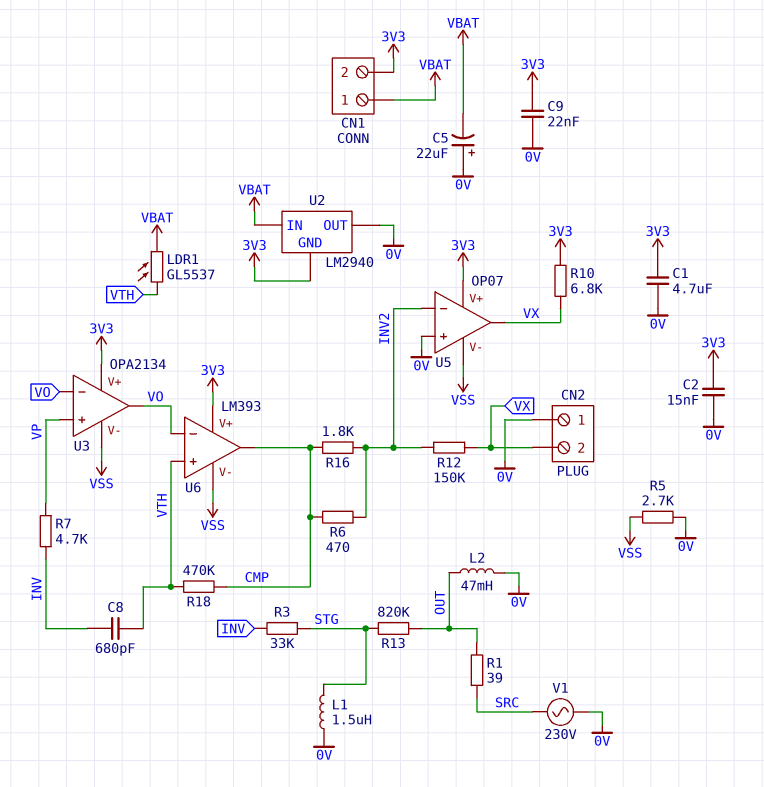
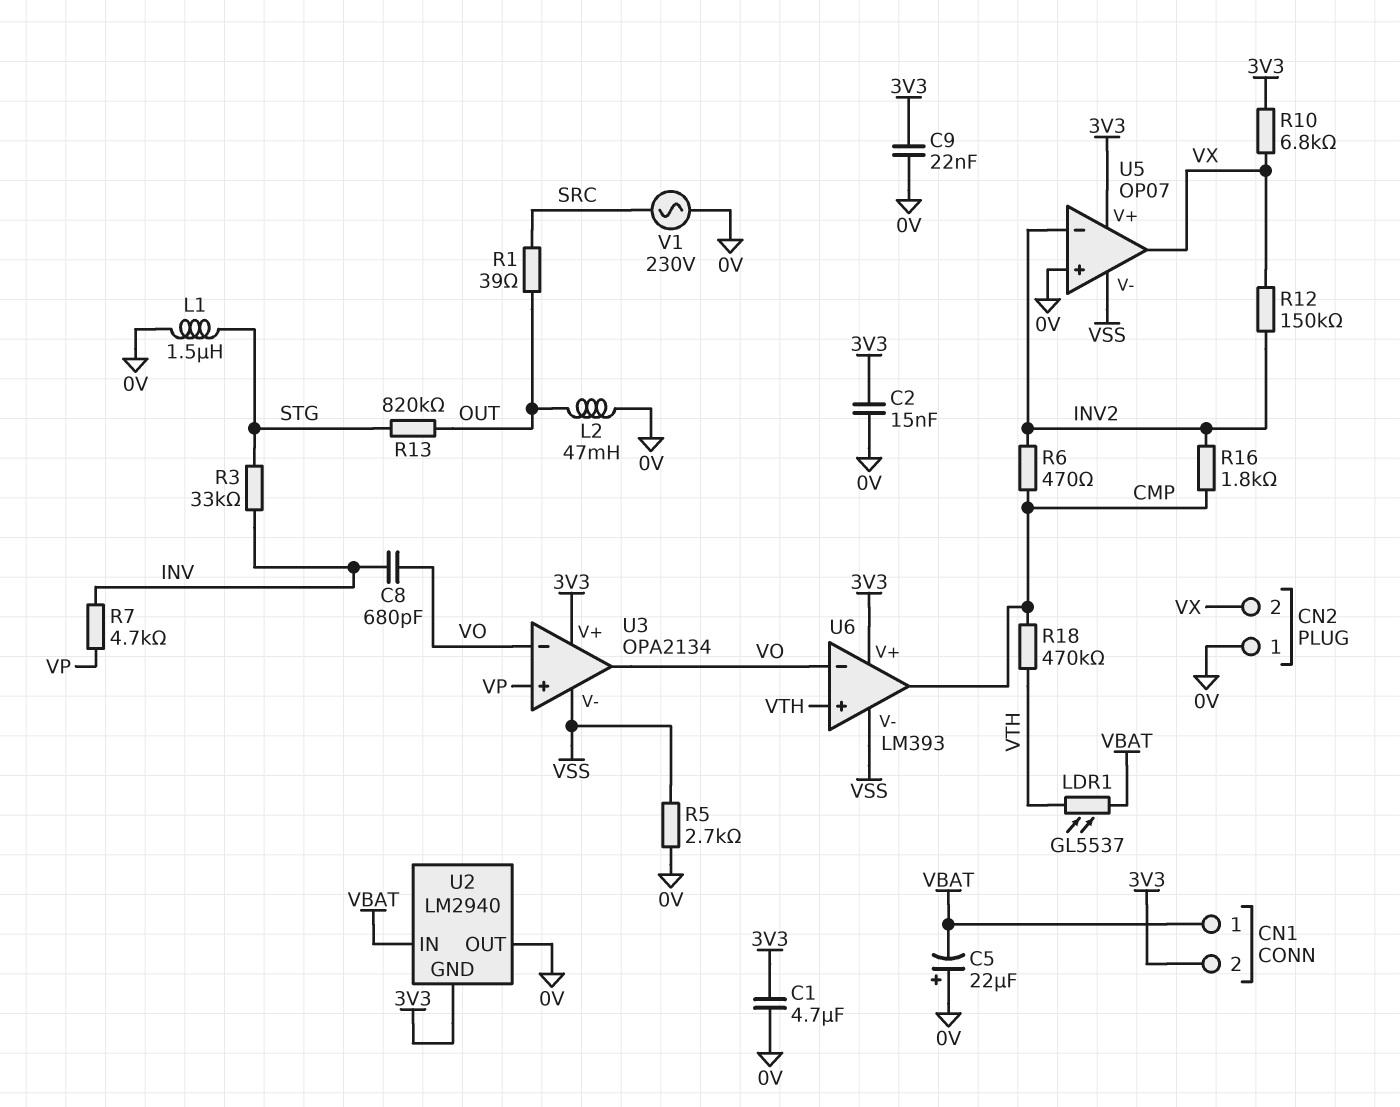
C8: 680pF (INV, VTH) -> 680pF (INV, VO)

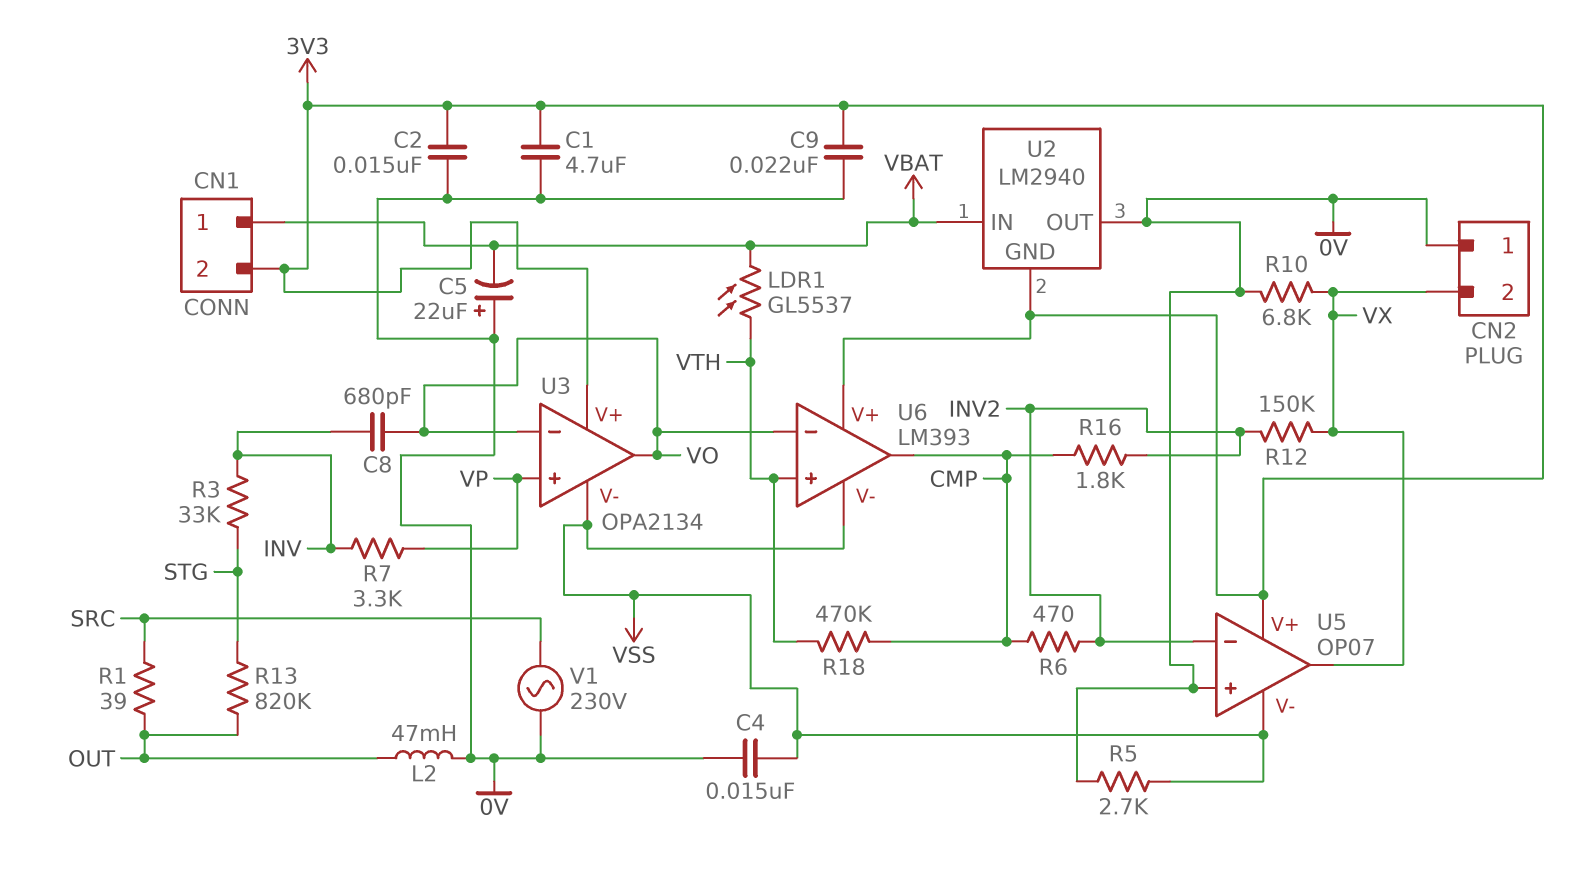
C4: none -> 15nF (0V, VSS)
L1: 1.5uH (0V, STG) -> none
R7: 4.7k (INV, VP) -> 3.3k (INV, VP)
R10: 6.8k (3V3, VX) -> 6.8k (0V, VX)

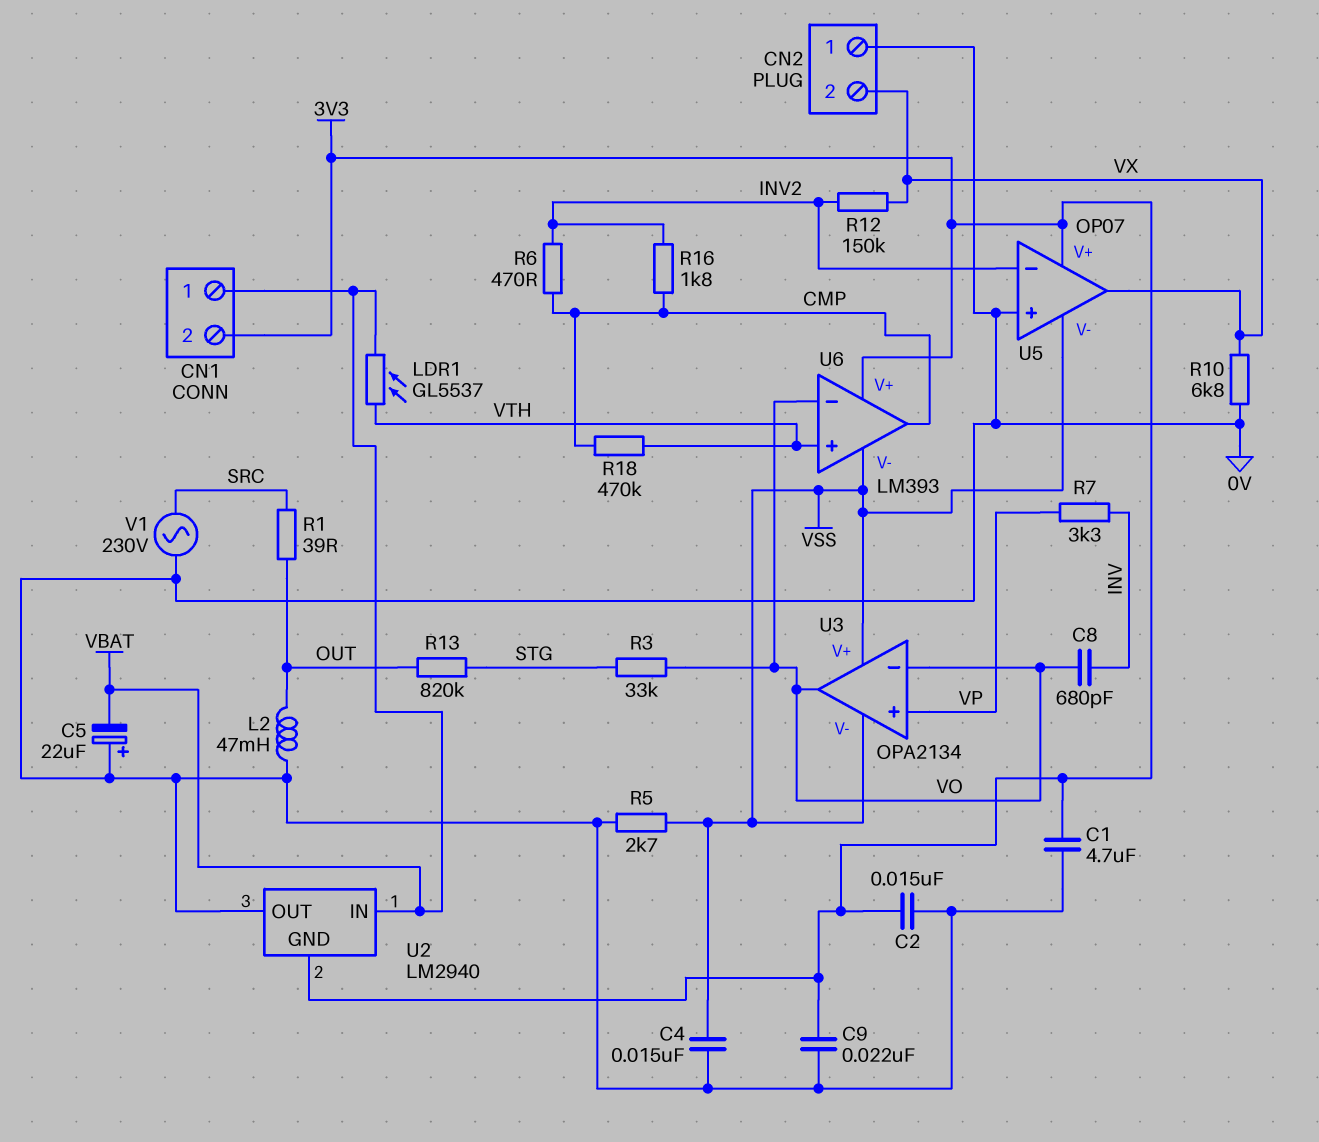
R3: 33k (INV, STG) -> 33k (STG, VO)
U3 pin V+: 3V3 -> VSS

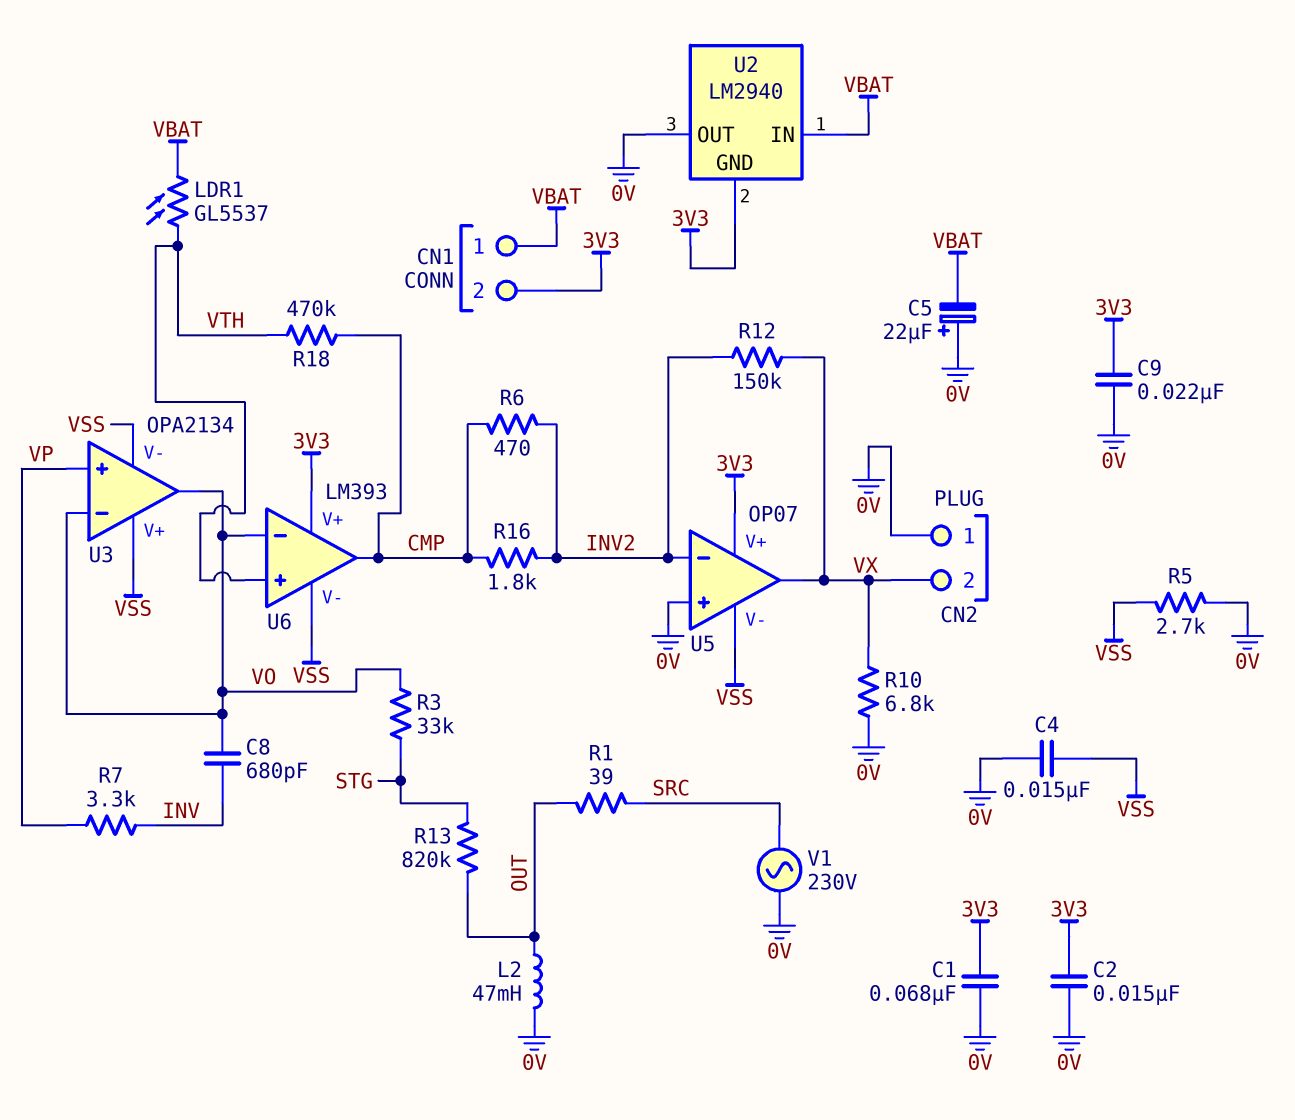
C1: 4.7uF (0V, 3V3) -> 68nF (0V, 3V3)

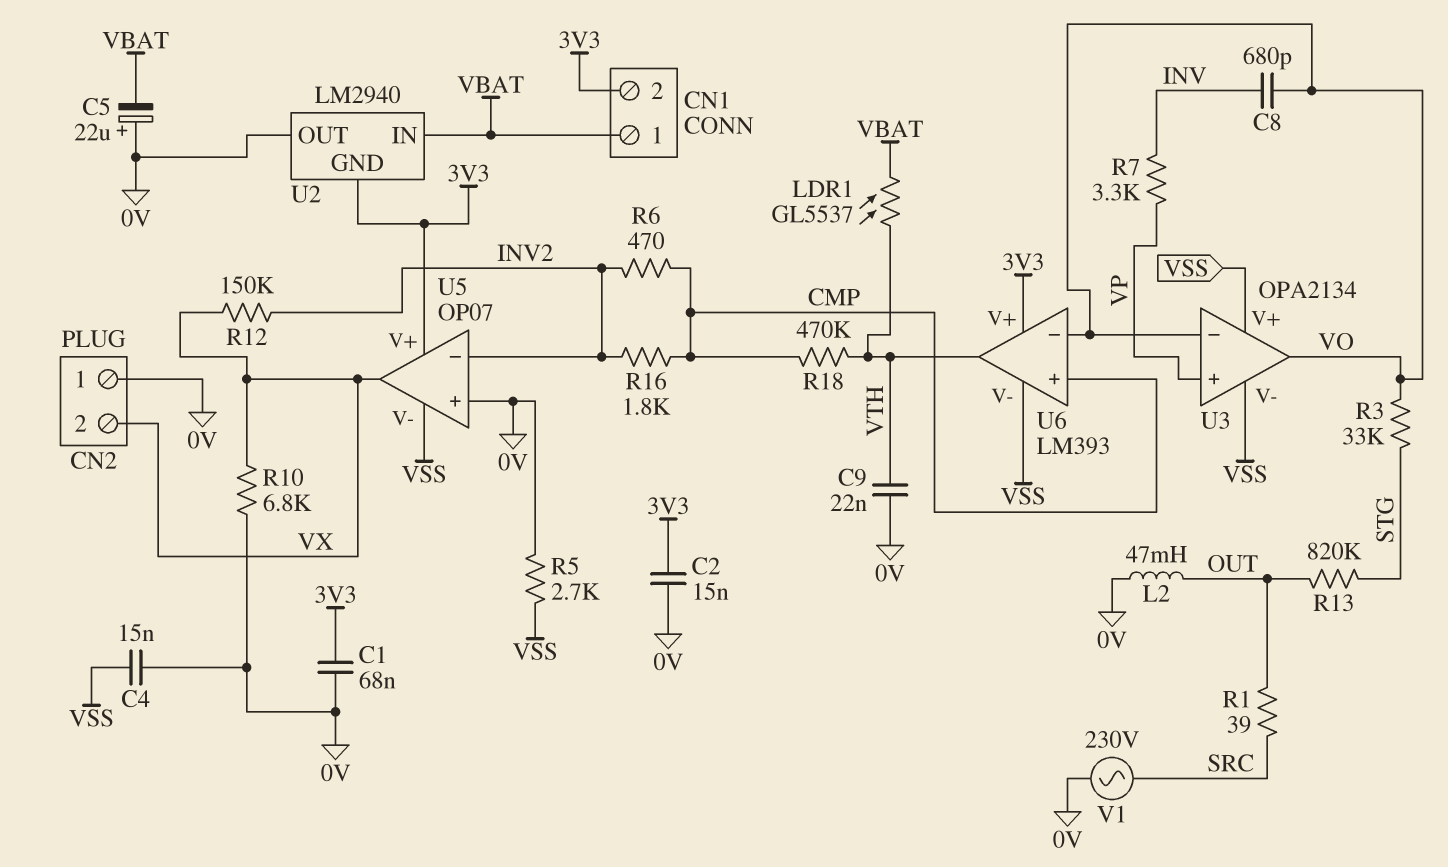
C9: 22nF (0V, 3V3) -> 22nF (0V, VTH)
U6 pin in+: VTH -> CMP
U6 pin out: CMP -> VTH

